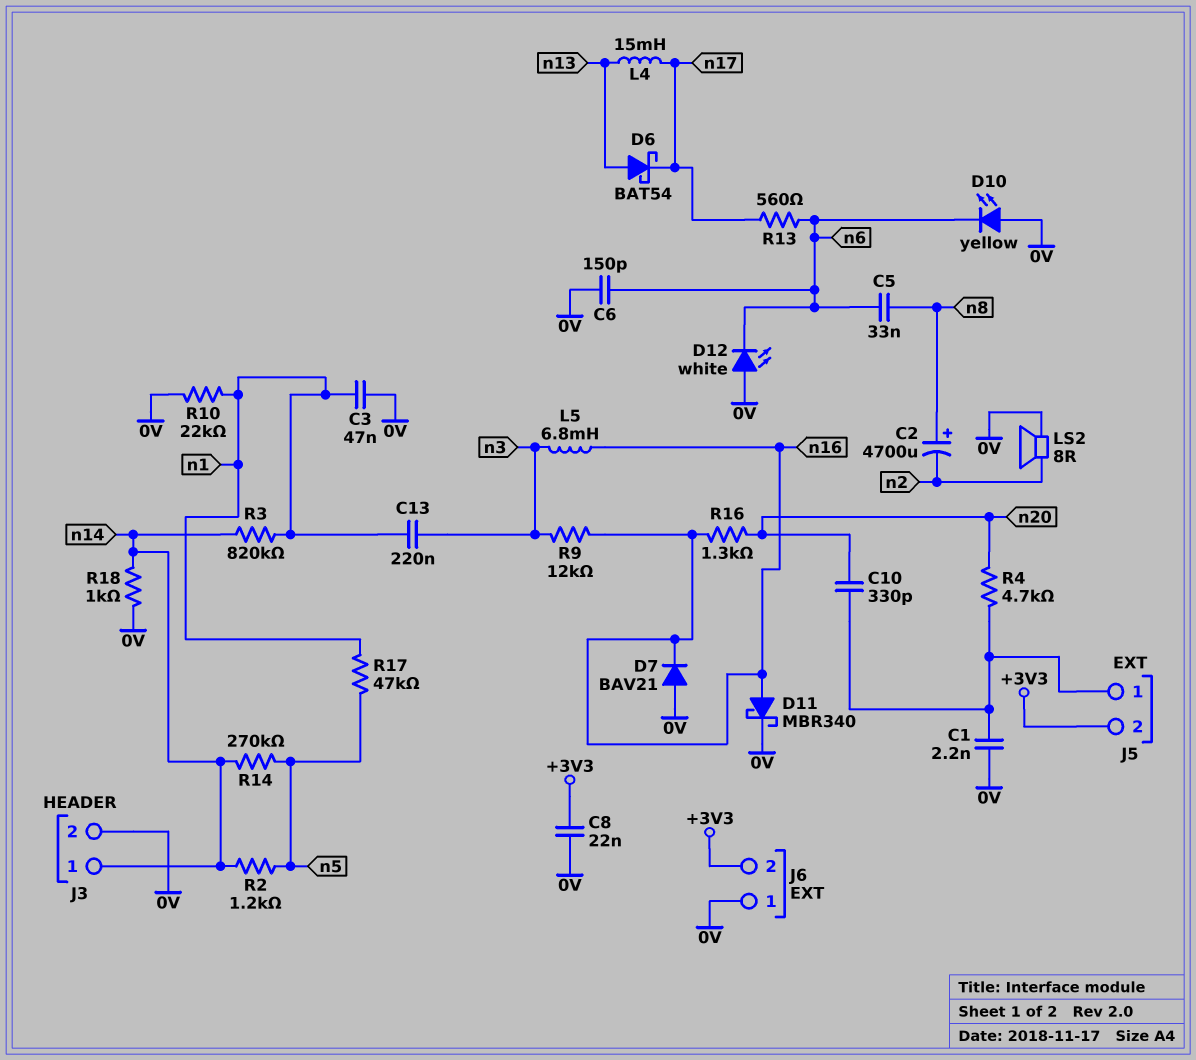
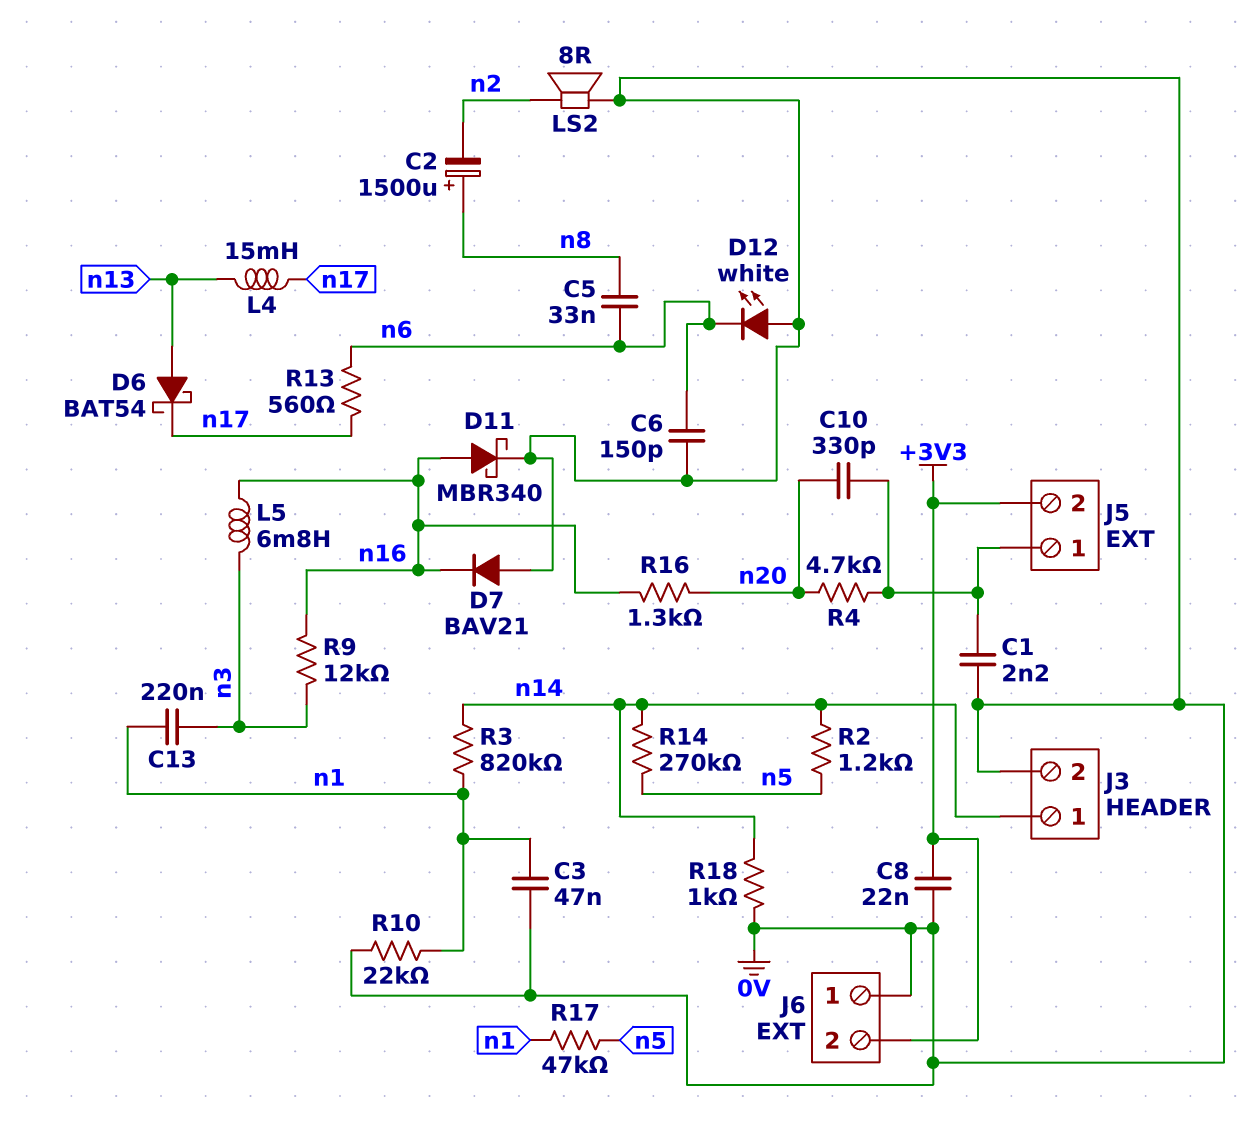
C2: 4700uF (plus n8, minus n2) -> 1500uF (plus n8, minus n2)
D10: LED yellow (A 0V, K n6) -> none

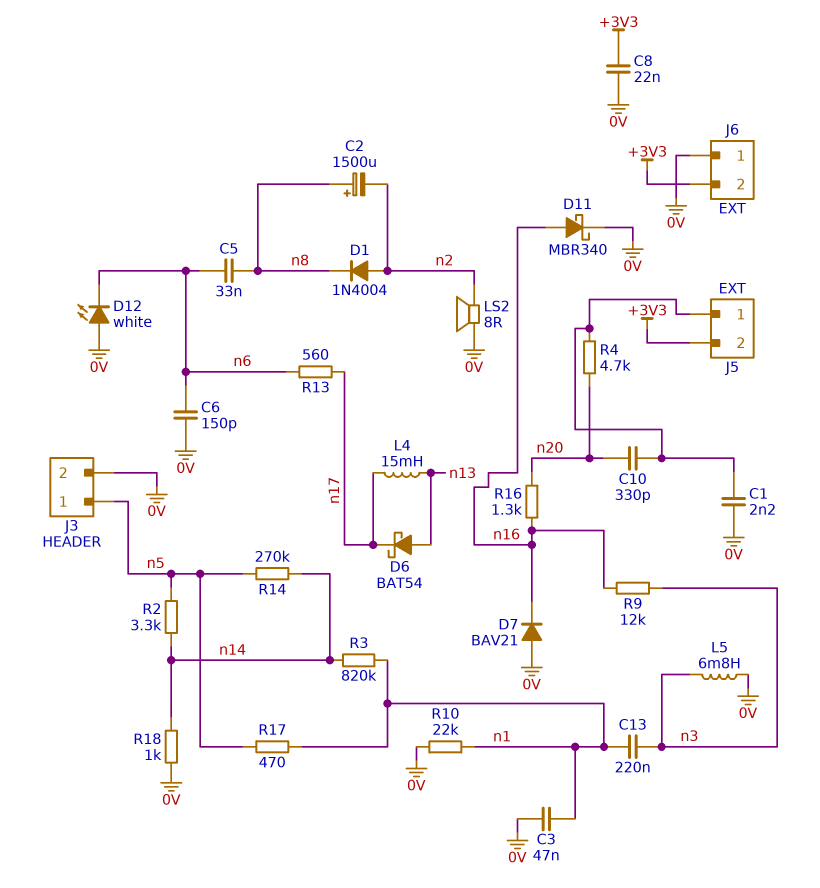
D1: none -> diode 1N4004 (A n2, K n8)
J3 pin 1: n14 -> n5
L5: 6.8mH (n3, n16) -> 6.8mH (0V, n3)
R2: 1.2k (n5, n14) -> 3.3k (n5, n14)
R17: 47k (n1, n5) -> 470 (n1, n5)

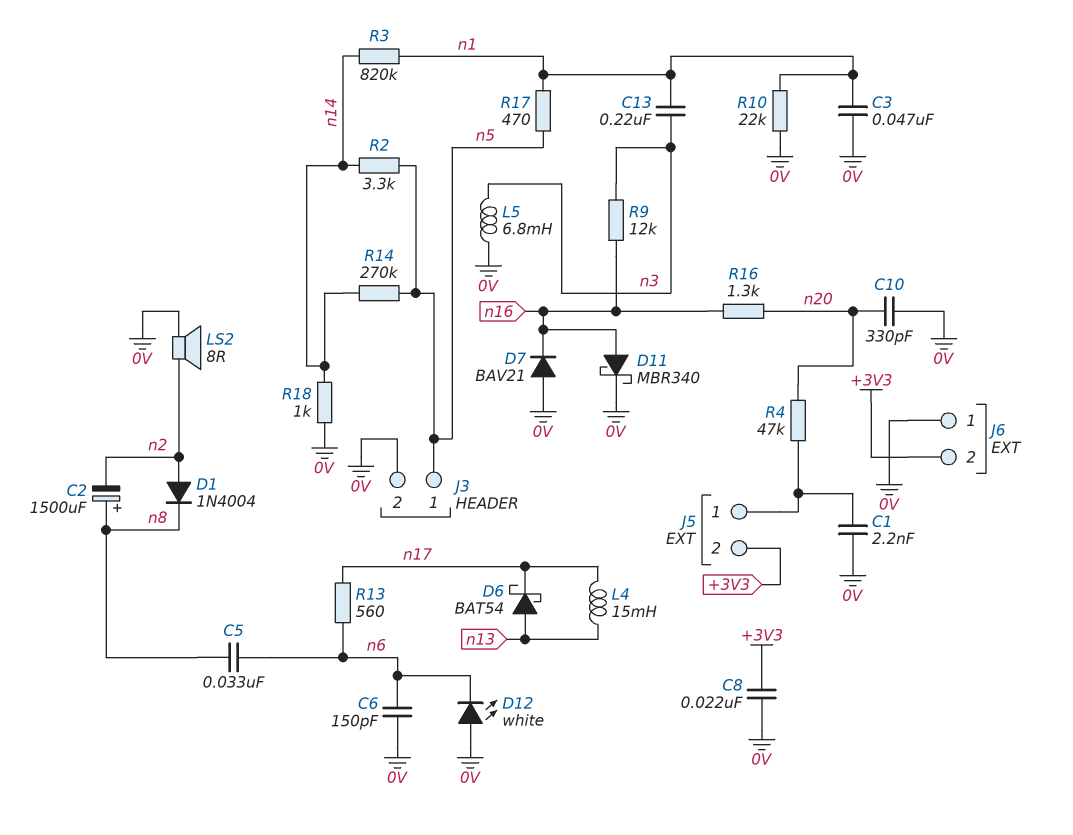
C10: 330pF (J5/1, n20) -> 330pF (0V, n20)
R4: 4.7k (J5/1, n20) -> 47k (J5/1, n20)

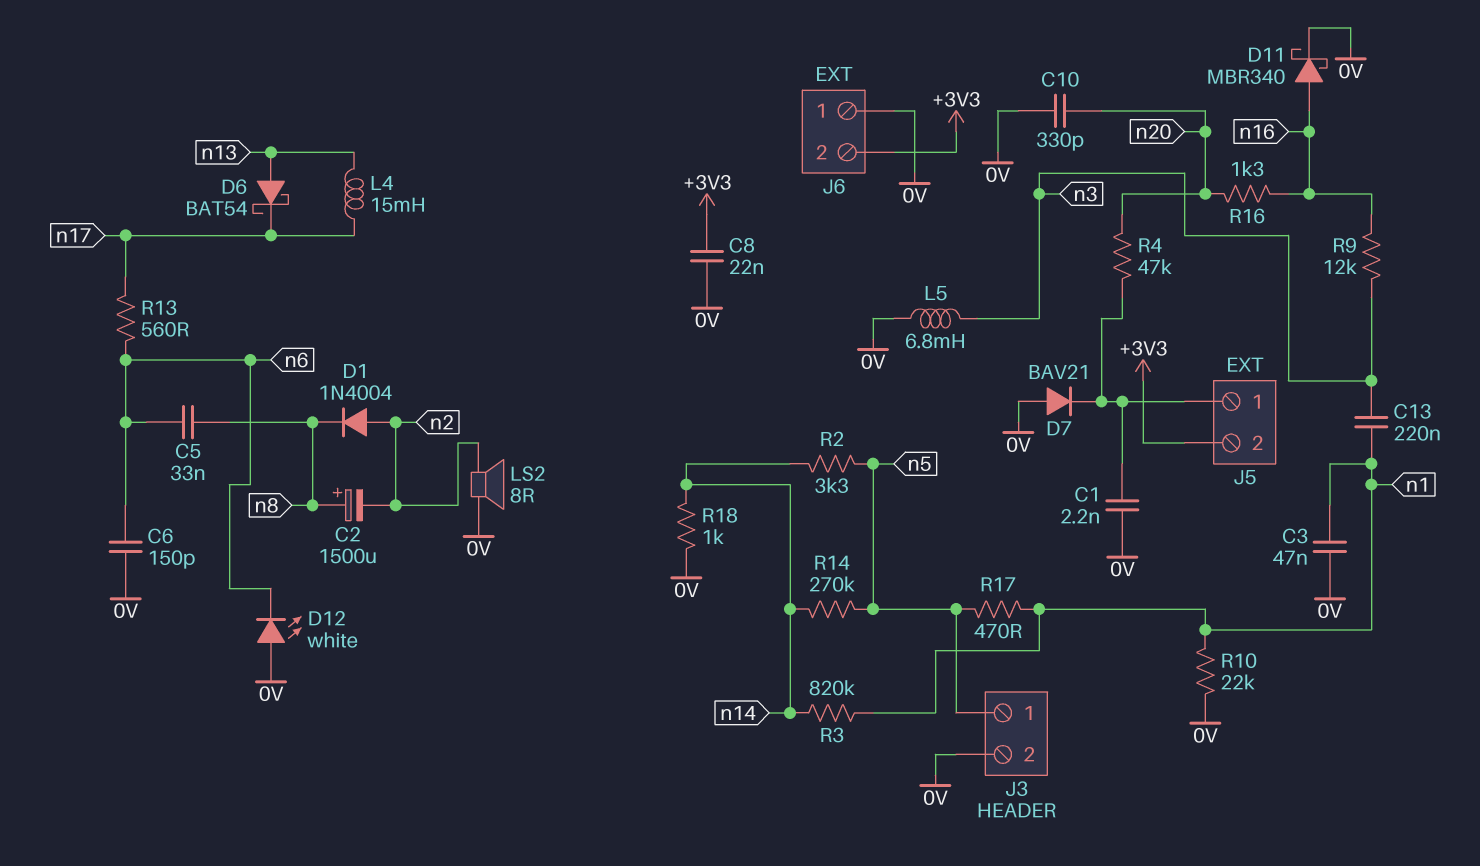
D7: diode BAV21 (A 0V, K n16) -> diode BAV21 (A 0V, K J5/1)

